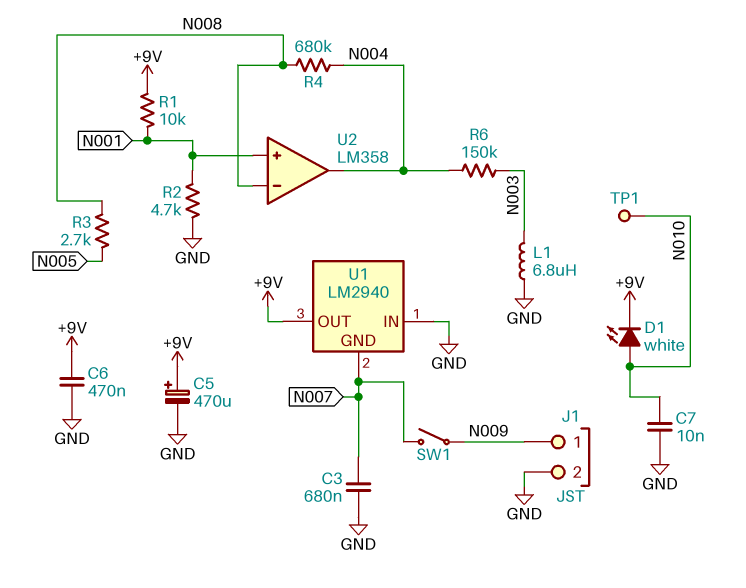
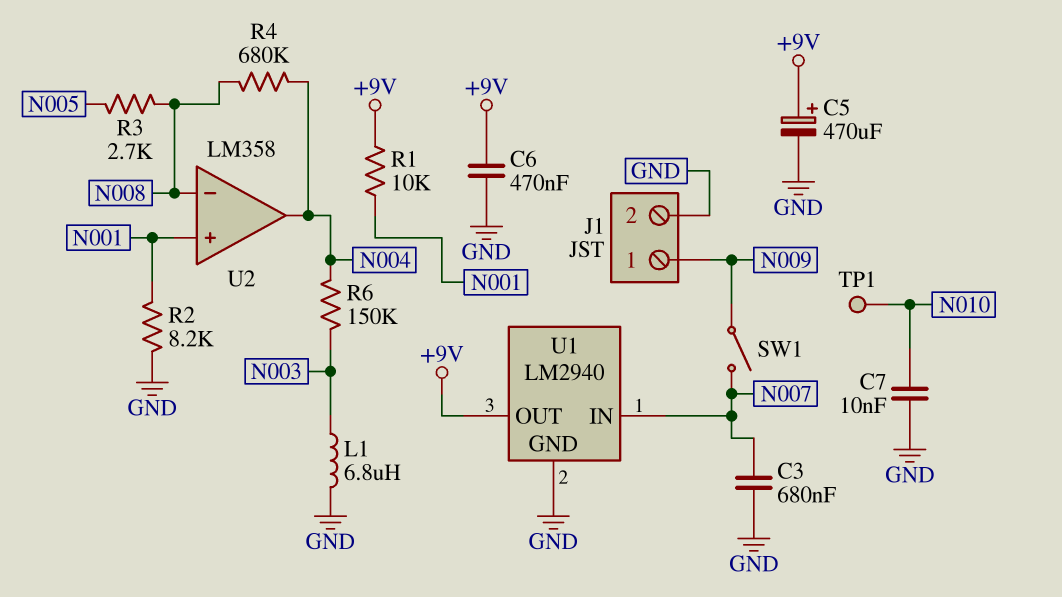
D1: LED white (A N010, K +9V) -> none
R2: 4.7k (GND, N001) -> 8.2k (GND, N001)
U1 pin GND: N007 -> GND
U1 pin IN: GND -> N007

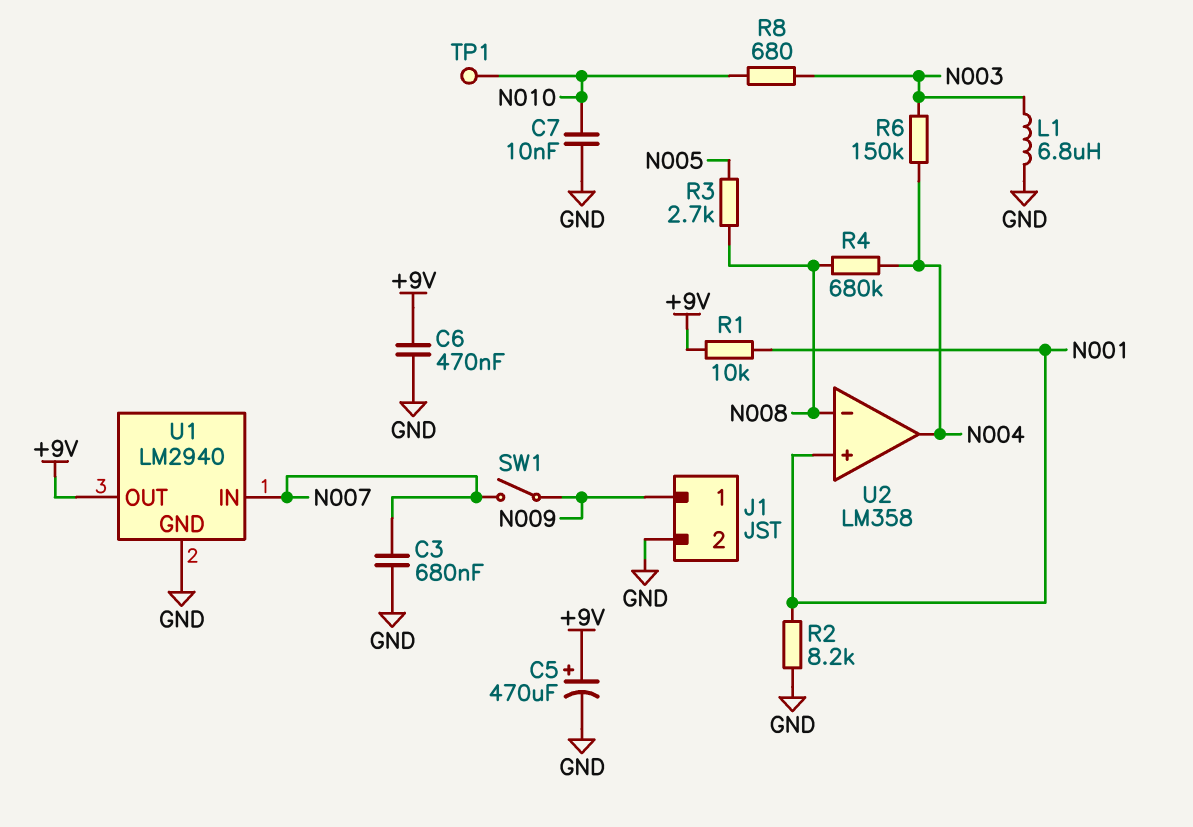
R8: none -> 680 (N003, N010)

